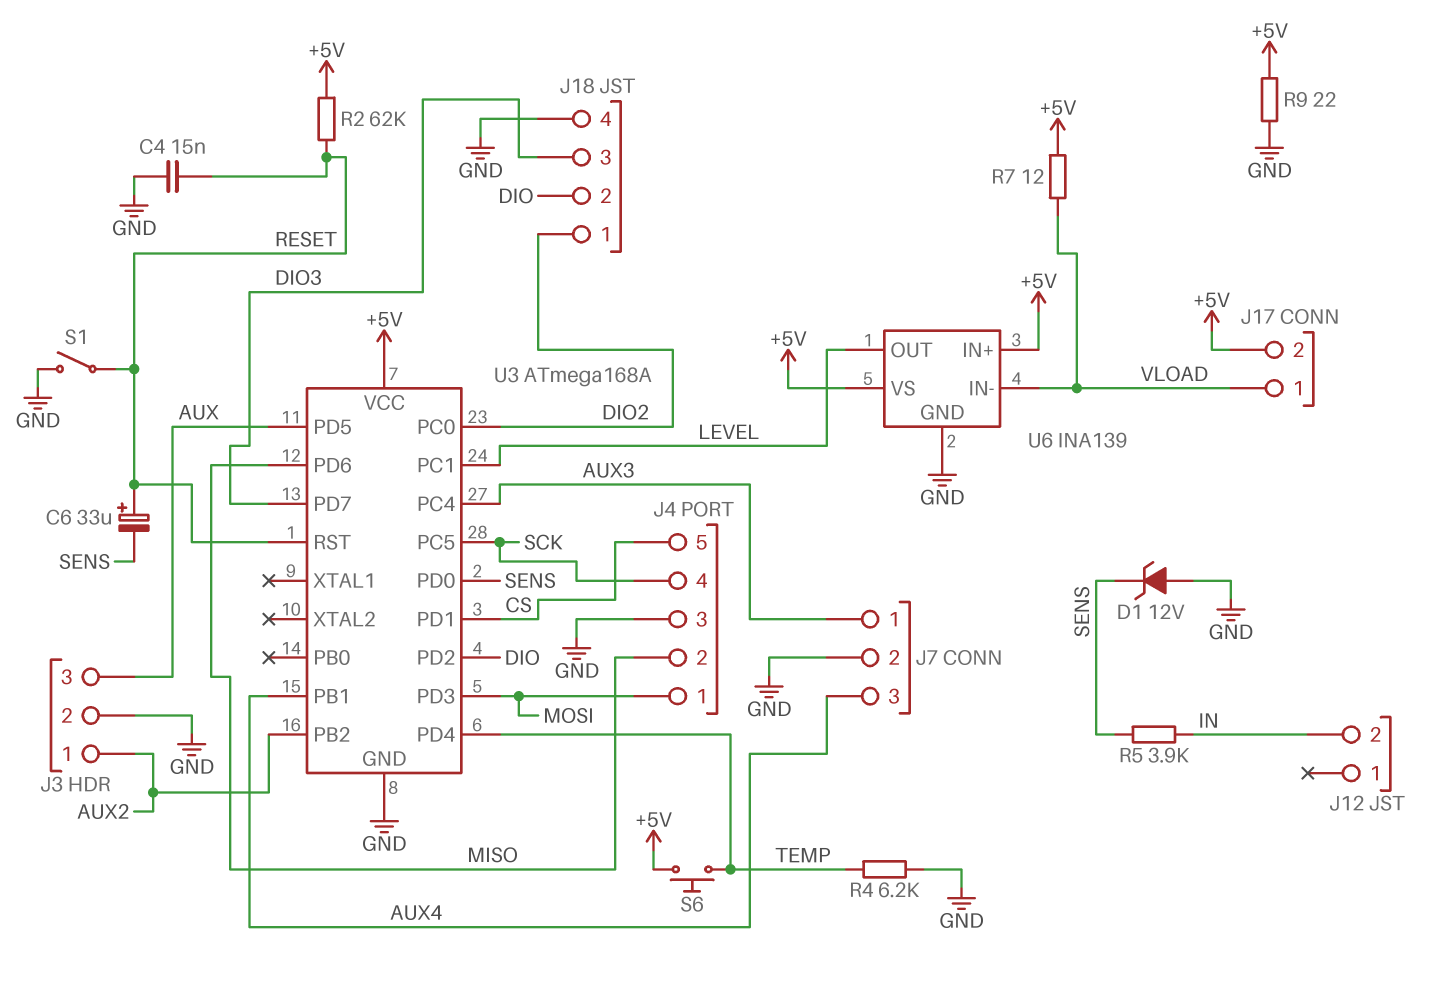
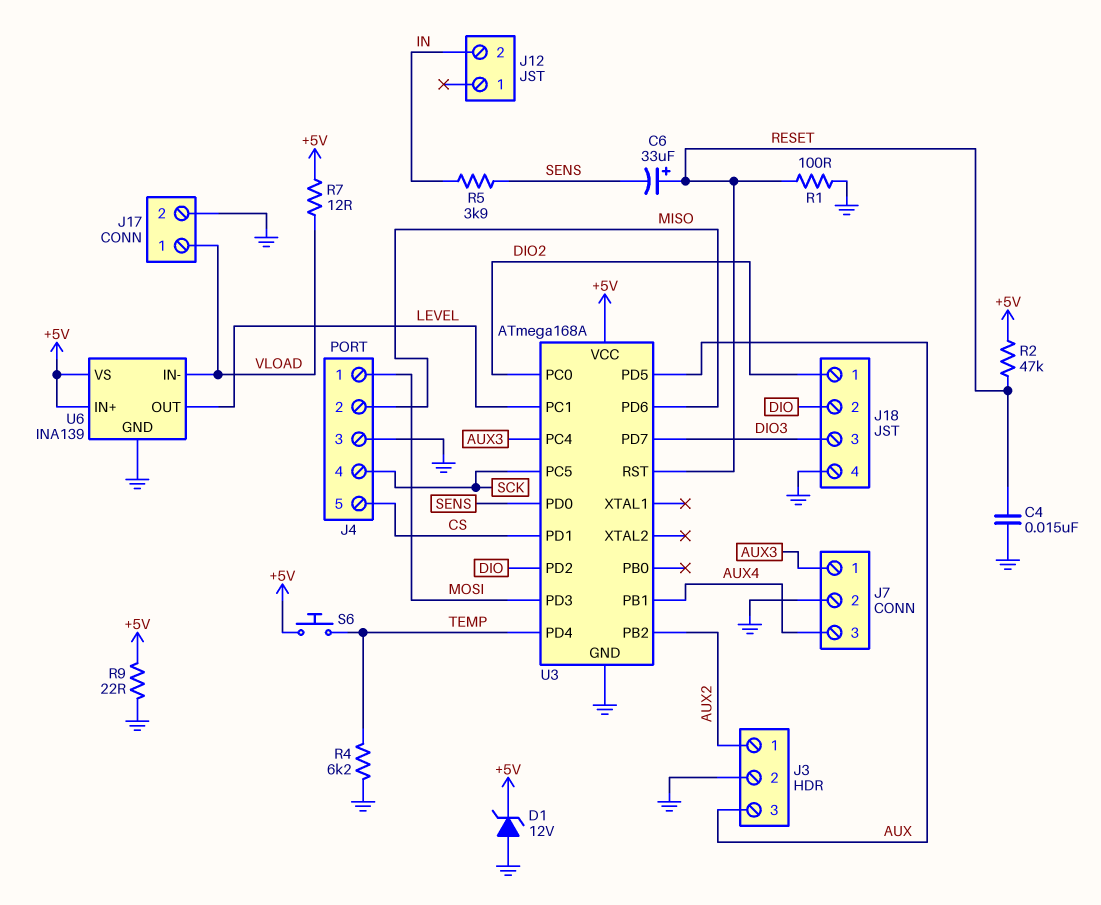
D1: zener 12V (A GND, K SENS) -> zener 12V (A GND, K +5V)
J17 pin 2: +5V -> GND
R1: none -> 100 (GND, RESET)
R2: 62k (+5V, RESET) -> 47k (+5V, RESET)
S1: switch (GND, RESET) -> none

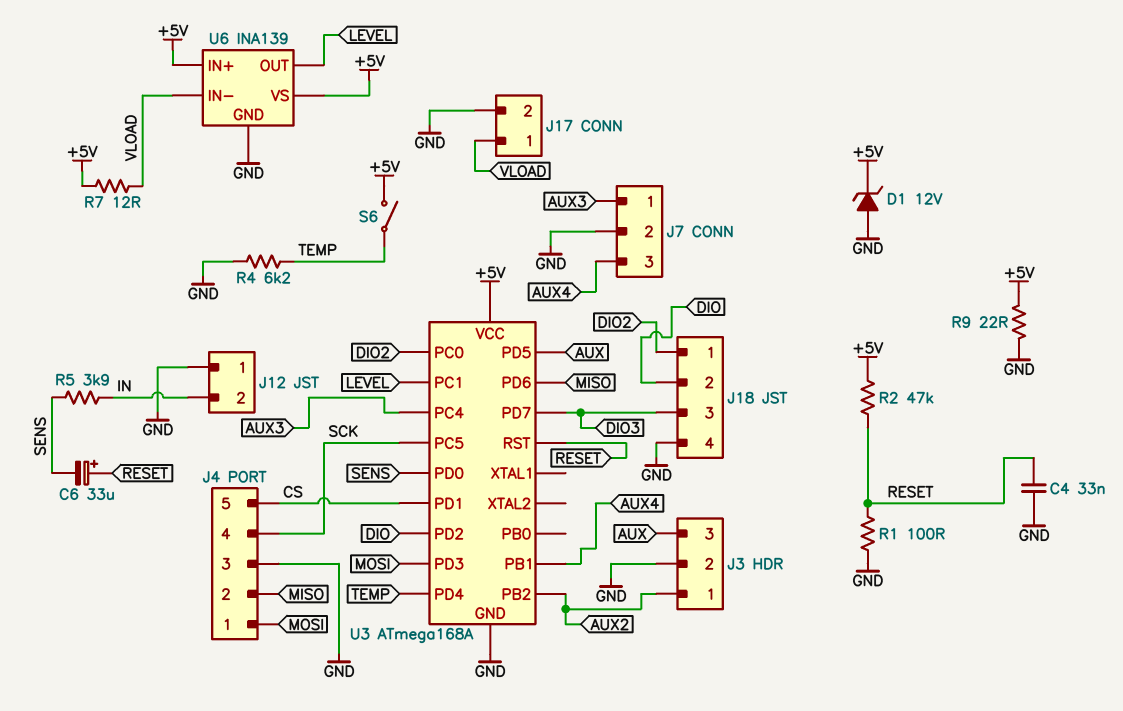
C4: 15nF (GND, RESET) -> 33nF (GND, RESET)
J12 pin 1: none -> GND
S6: button (+5V, TEMP) -> switch (+5V, TEMP)

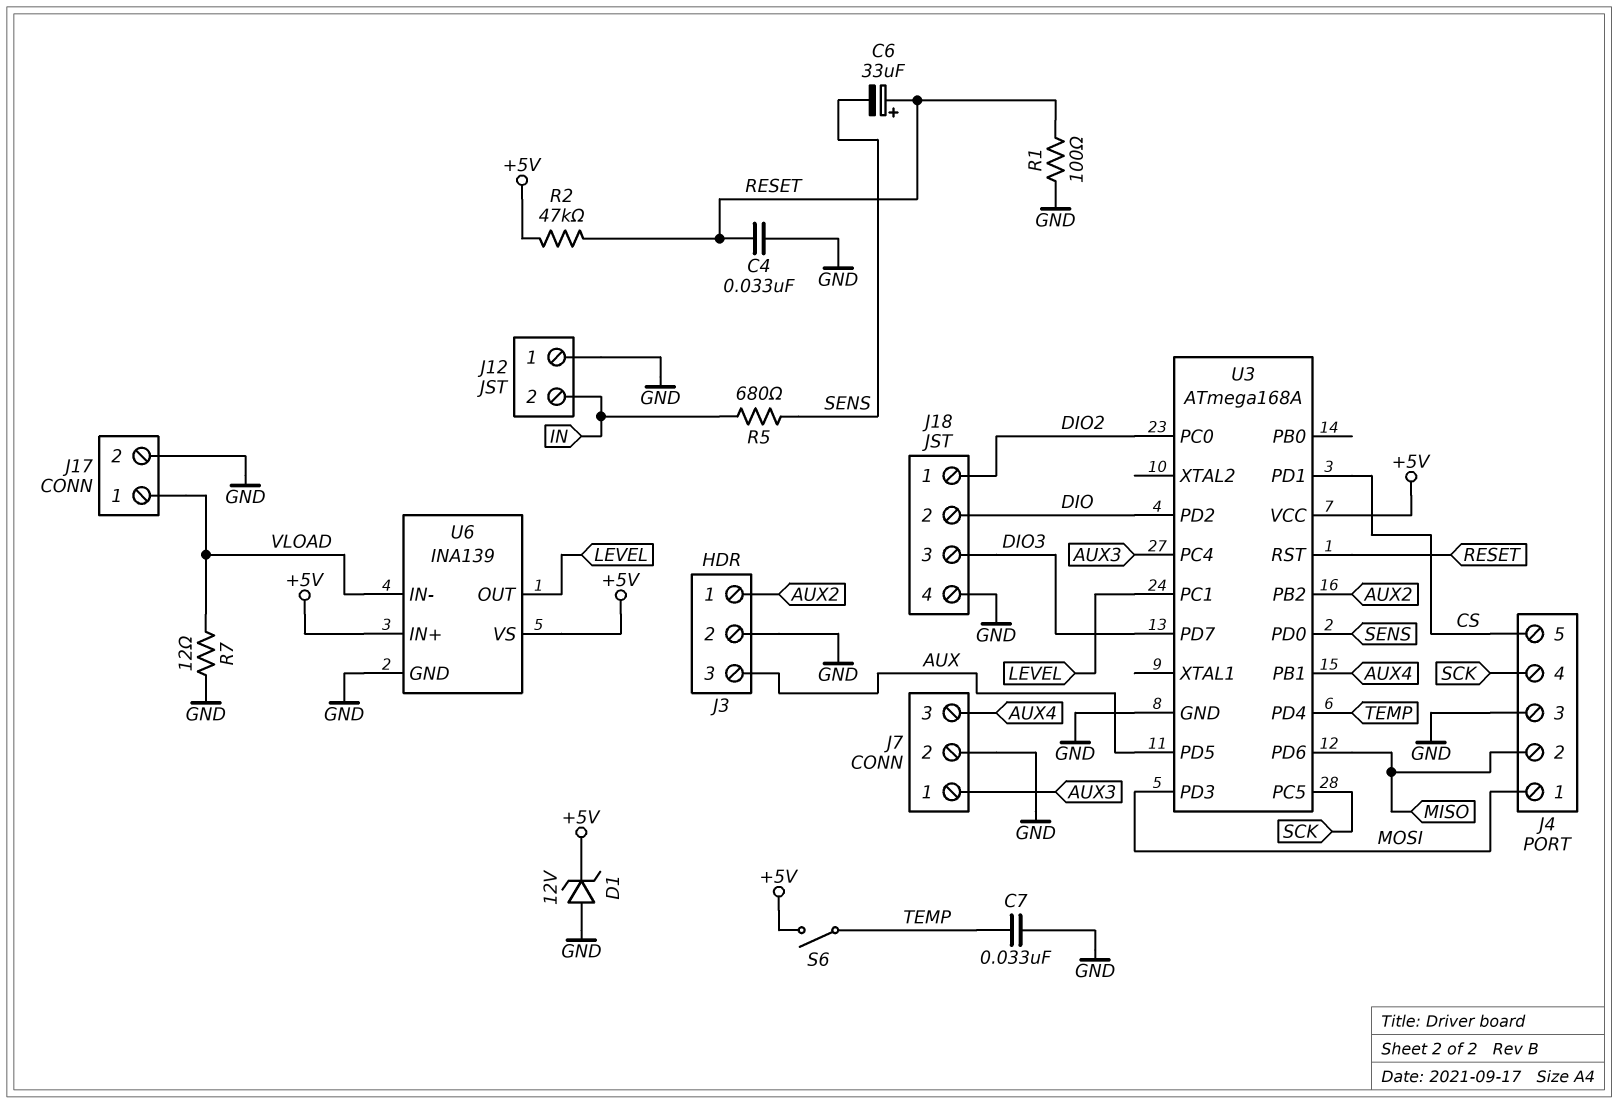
C7: none -> 33nF (GND, TEMP)
R4: 6.2k (GND, TEMP) -> none
R5: 3.9k (IN, SENS) -> 680 (IN, SENS)
R7: 12 (+5V, VLOAD) -> 12 (GND, VLOAD)
R9: 22 (+5V, GND) -> none

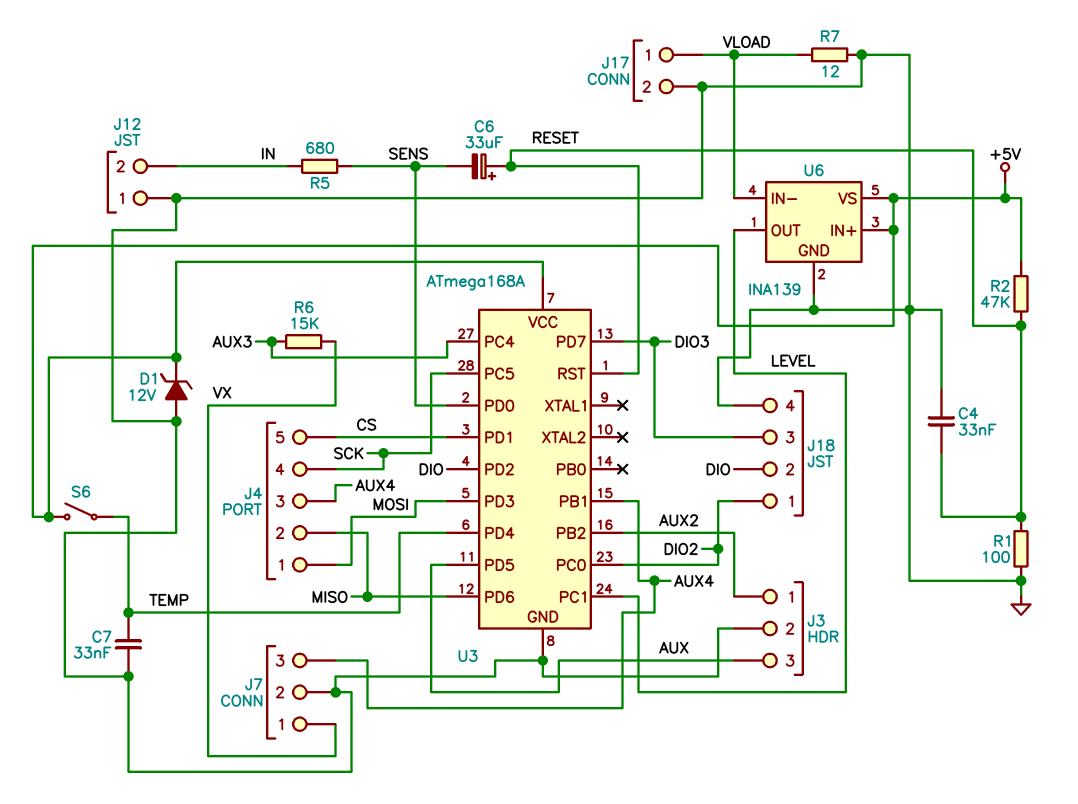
J4 pin 3: GND -> AUX4
J7 pin 1: AUX3 -> VX
R6: none -> 15k (AUX3, VX)

